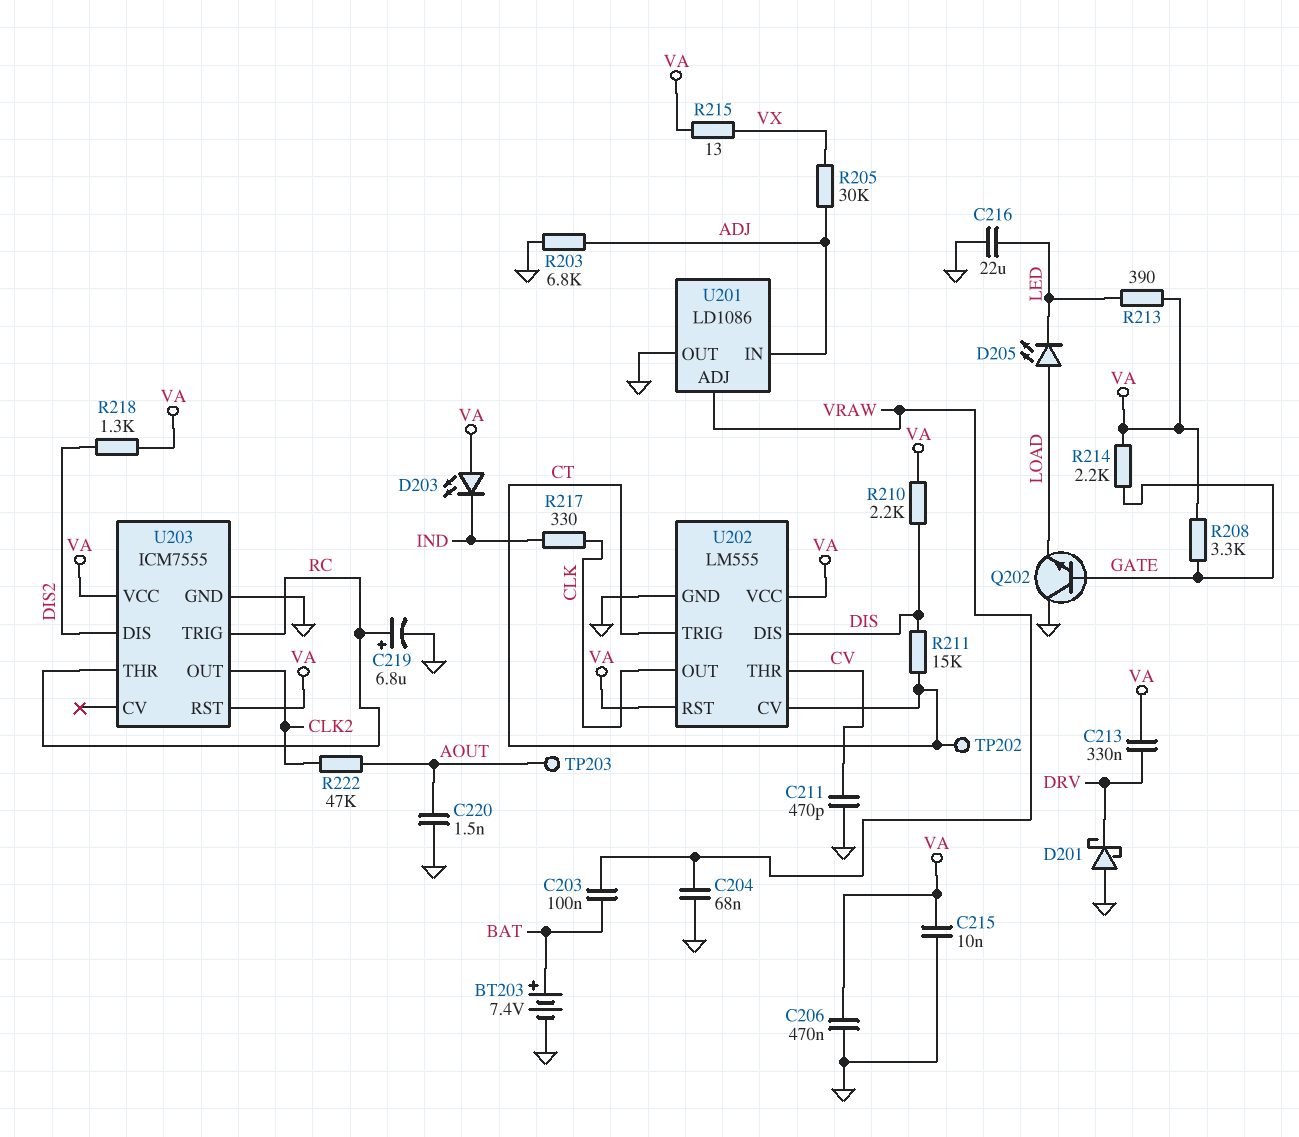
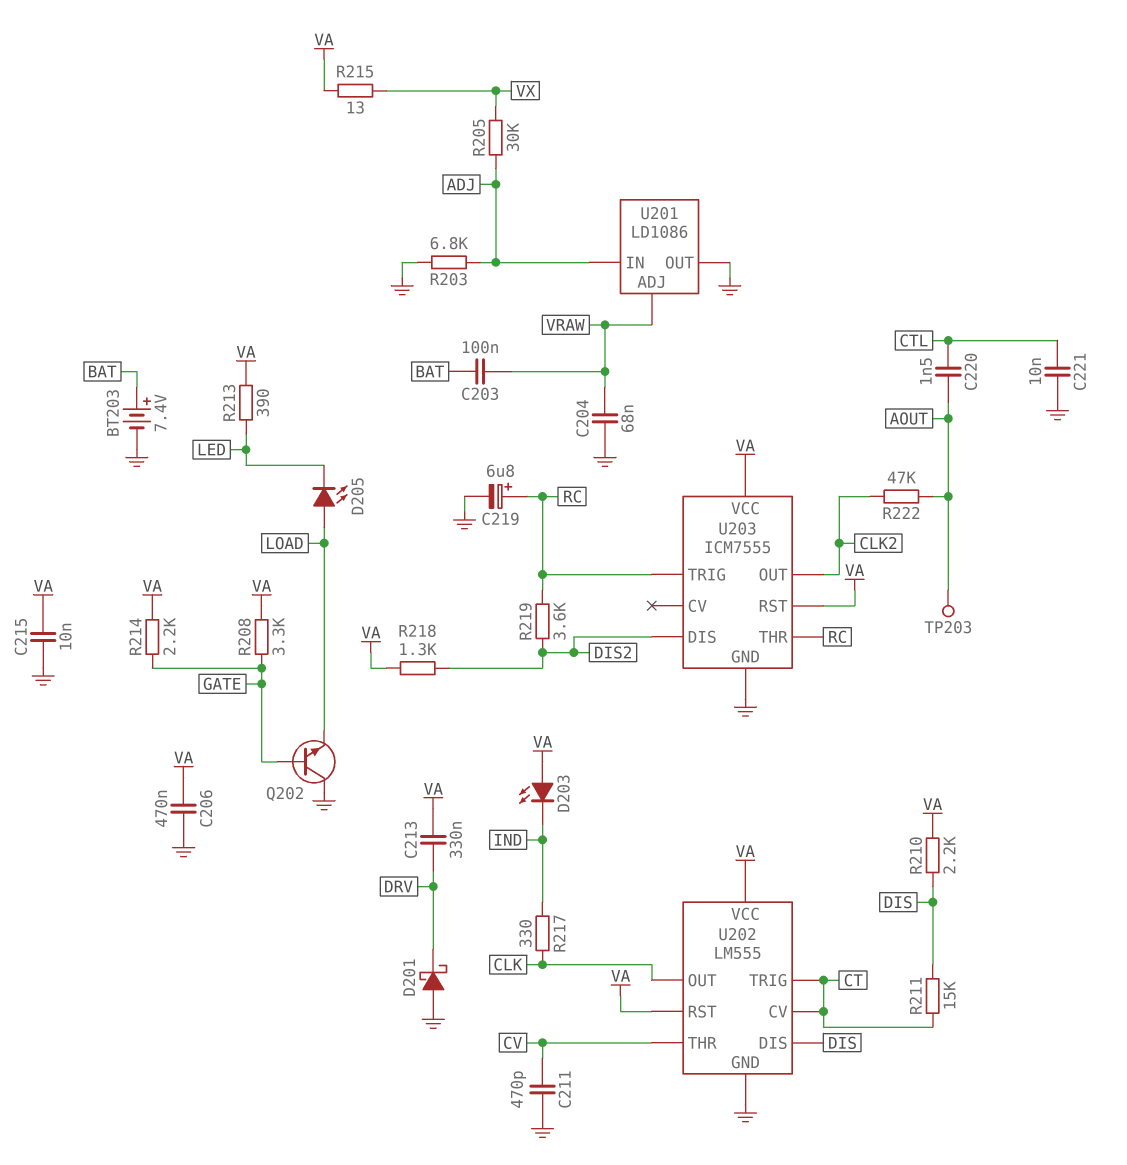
C216: 22uF (GND, LED) -> none
C220: 1.5nF (AOUT, GND) -> 1.5nF (AOUT, CTL)
C221: none -> 10nF (CTL, GND)
R219: none -> 3.6k (DIS2, RC)
TP202: test point (CT) -> none

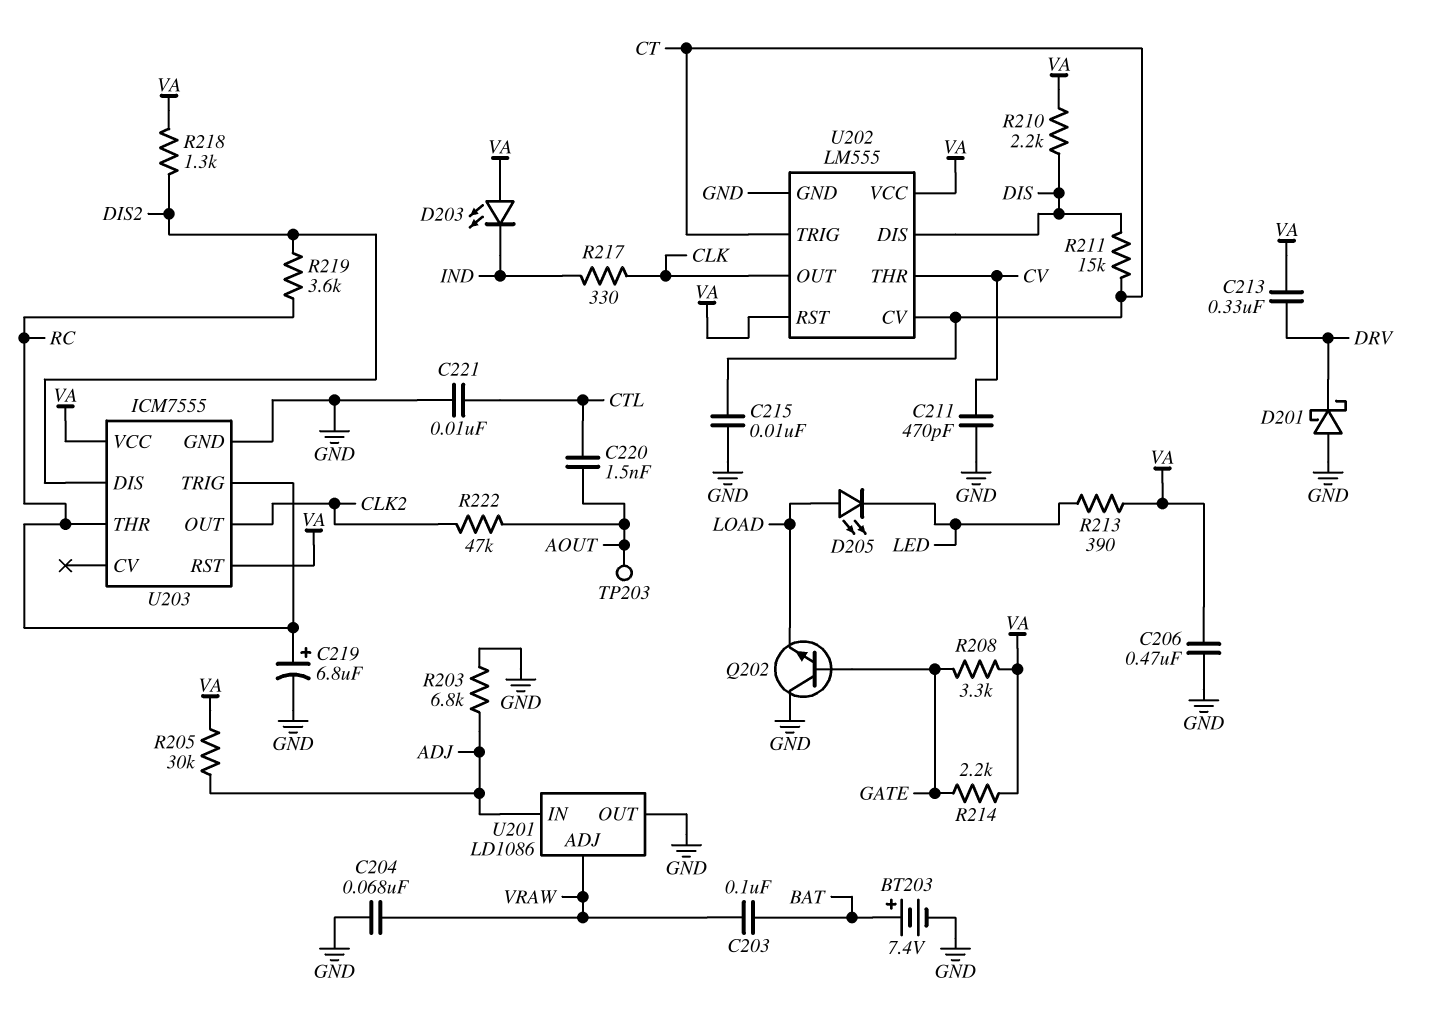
C215: 10nF (GND, VA) -> 10nF (CT, GND)
R205: 30k (ADJ, VX) -> 30k (ADJ, VA)
R215: 13 (VA, VX) -> none

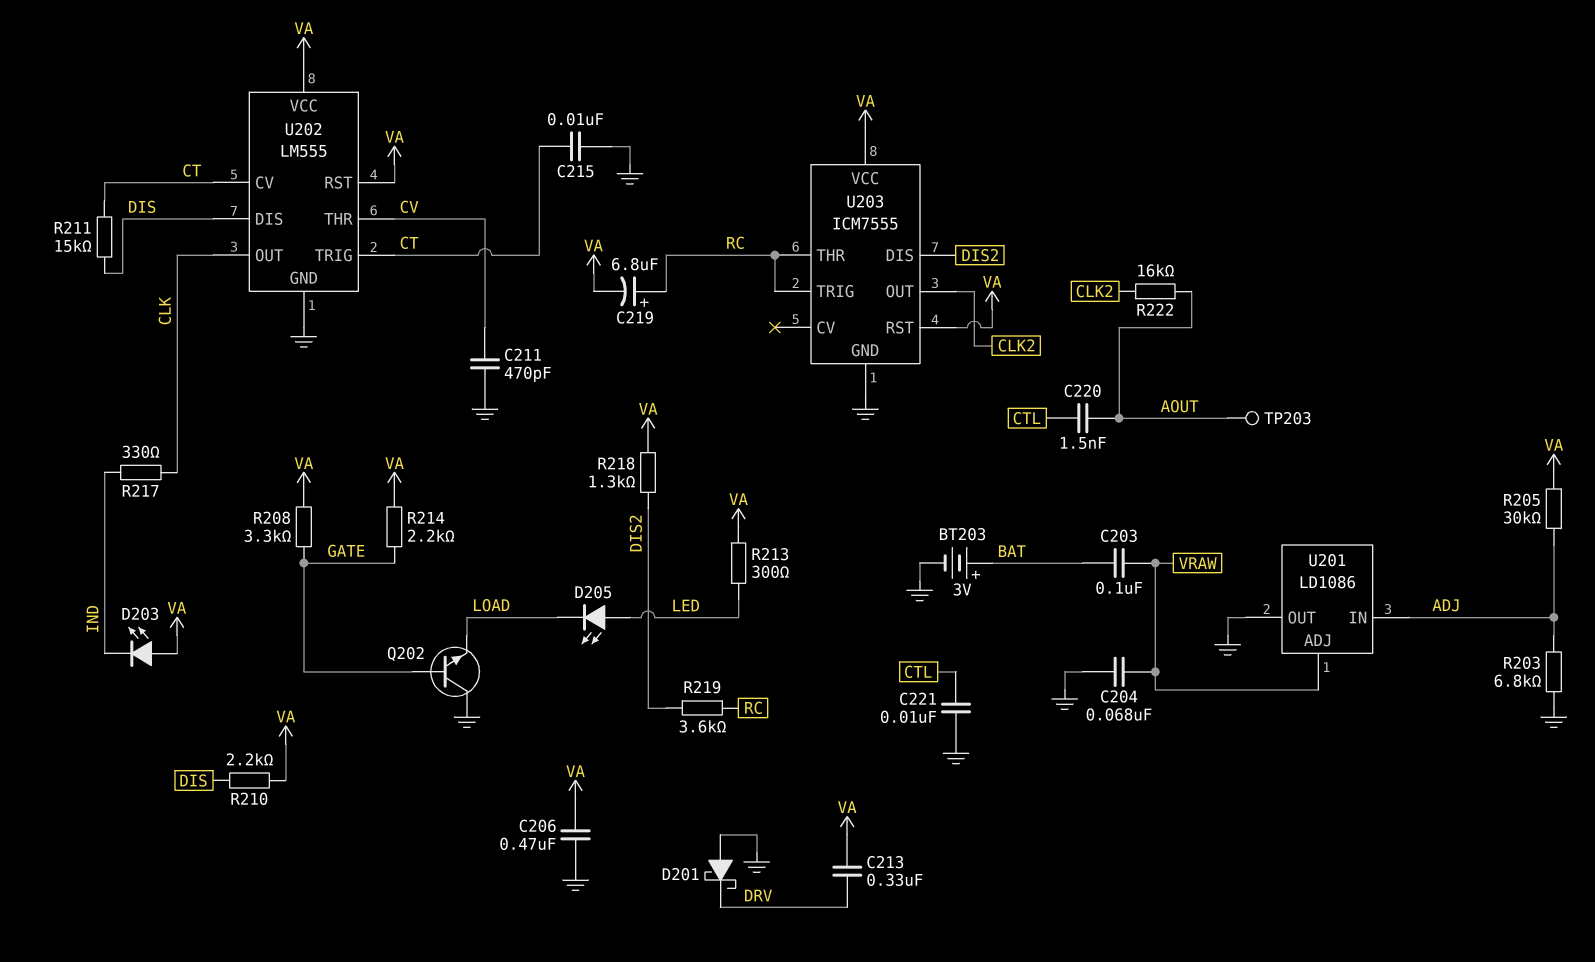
BT203: 7.4V (plus BAT, minus GND) -> 3V (plus BAT, minus GND)
C219: 6.8uF (plus RC, minus GND) -> 6.8uF (plus RC, minus VA)
D205: LED (A LOAD, K LED) -> LED (A LED, K LOAD)
R213: 390 (LED, VA) -> 300 (LED, VA)
R222: 47k (AOUT, CLK2) -> 16k (AOUT, CLK2)

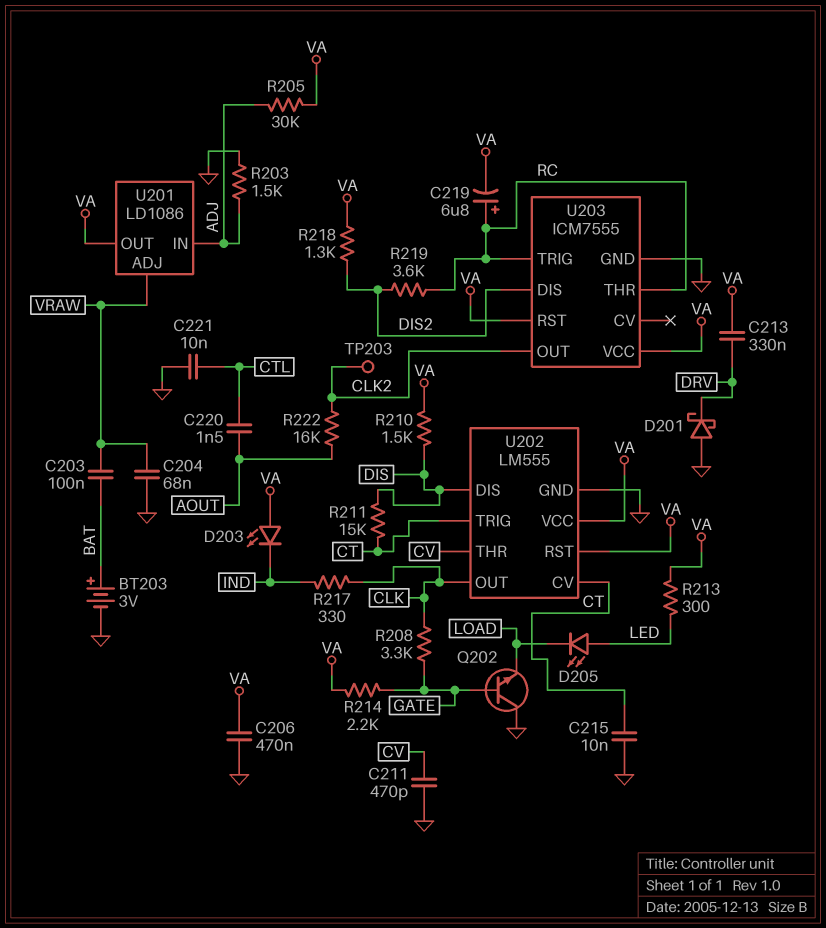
R203: 6.8k (ADJ, GND) -> 1.5k (ADJ, GND)
R208: 3.3k (GATE, VA) -> 3.3k (CLK, GATE)
R210: 2.2k (DIS, VA) -> 1.5k (DIS, VA)
TP203: test point (AOUT) -> test point (CLK2)
U201 pin OUT: GND -> VA

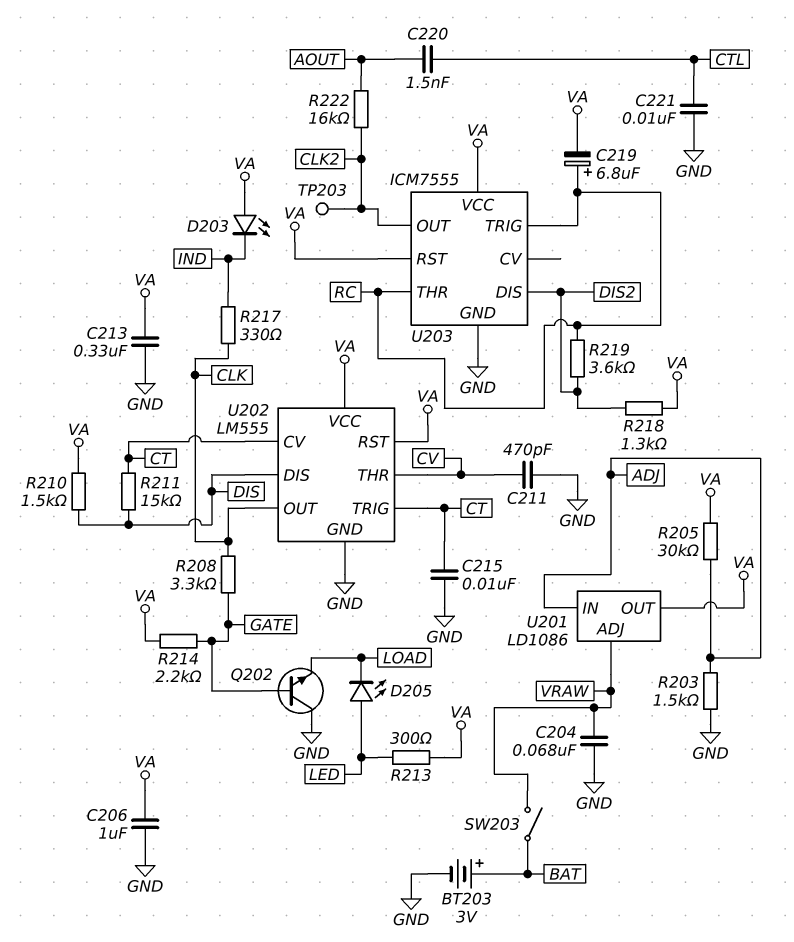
C203: 100nF (BAT, VRAW) -> none
C206: 470nF (GND, VA) -> 1uF (GND, VA)
C213: 330nF (DRV, VA) -> 330nF (GND, VA)
D201: schottky (A GND, K DRV) -> none
SW203: none -> switch (BAT, VRAW)

